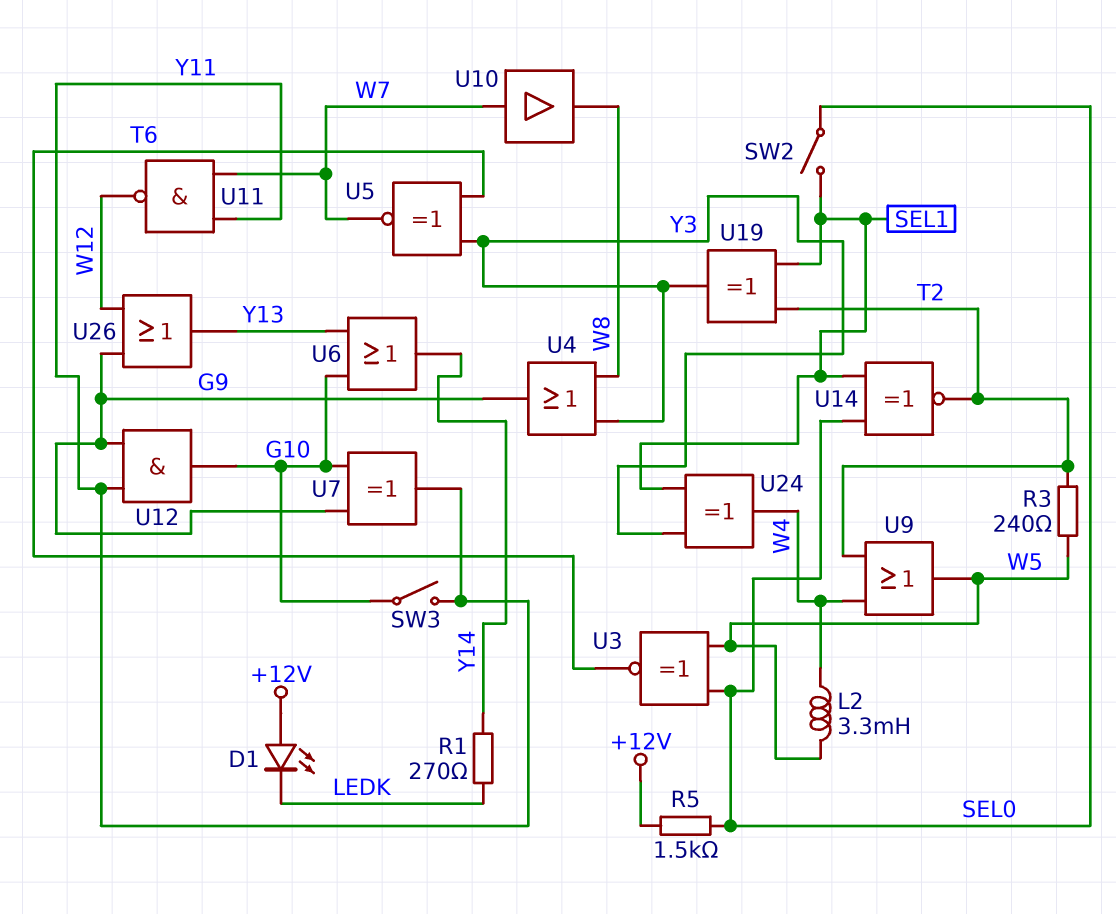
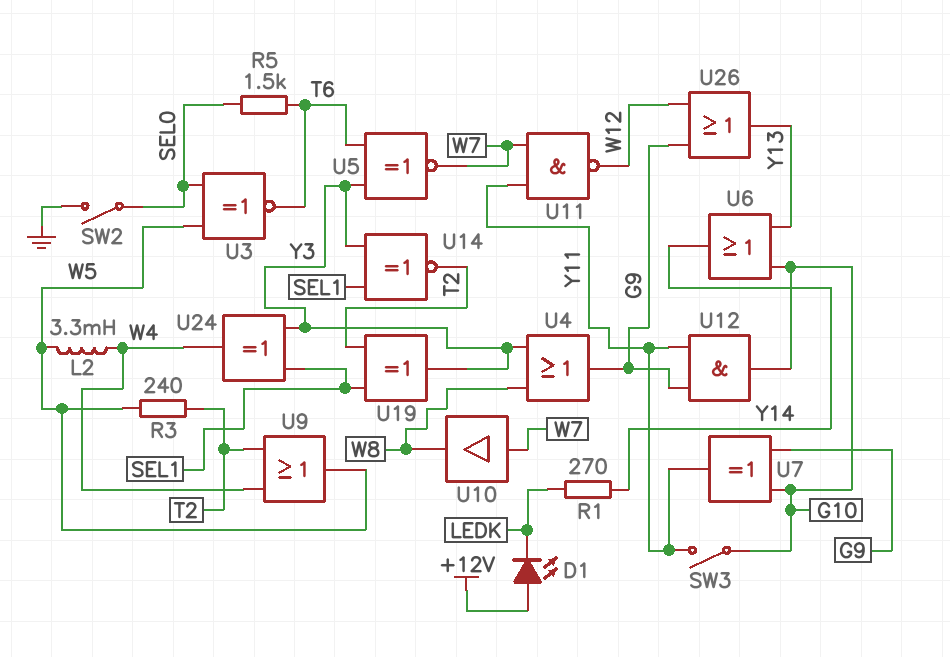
R5: 1.5k (+12V, SEL0) -> 1.5k (SEL0, T6)
SW2: switch (SEL0, SEL1) -> switch (GND, SEL0)
U14: XNOR (in SEL0, in SEL1, out T2) -> XNOR (in SEL1, in Y3, out T2)

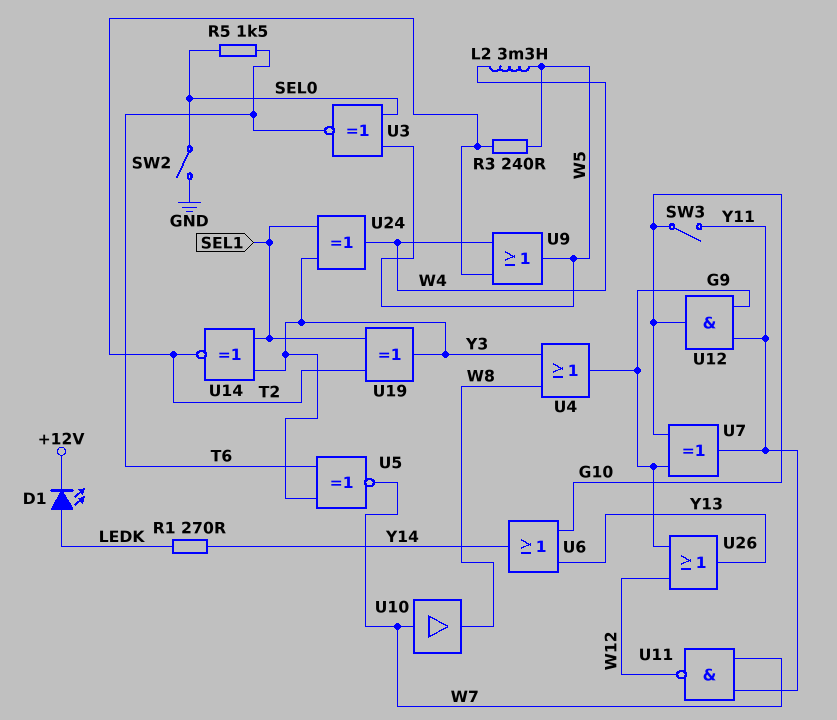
D1: LED (A +12V, K LEDK) -> LED (A LEDK, K +12V)

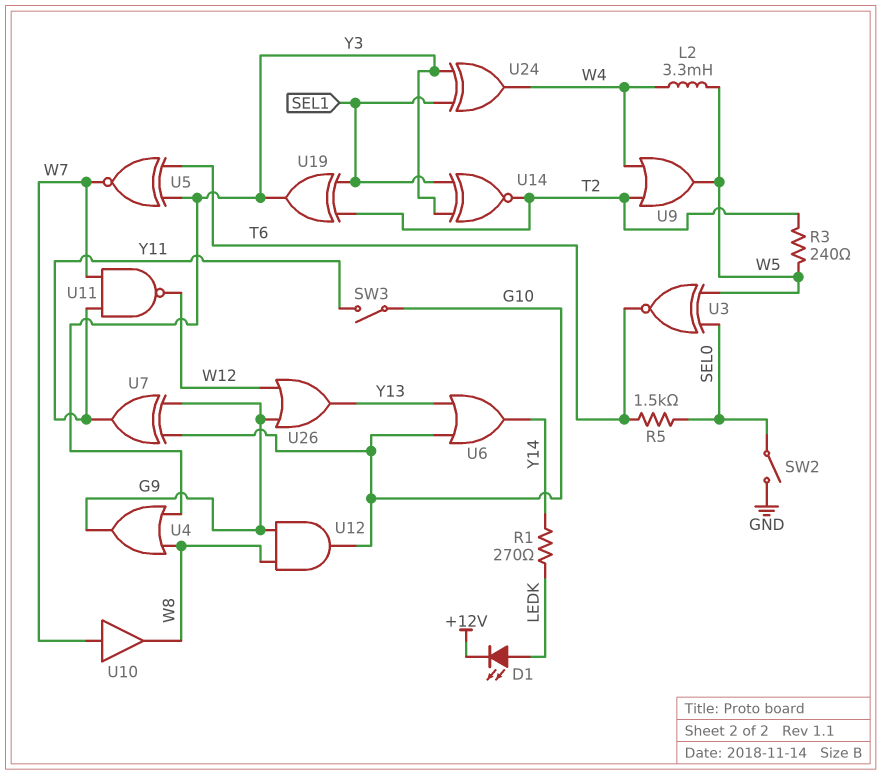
U12: AND (in G9, in Y11, out G10) -> AND (in G9, in W8, out G10)

